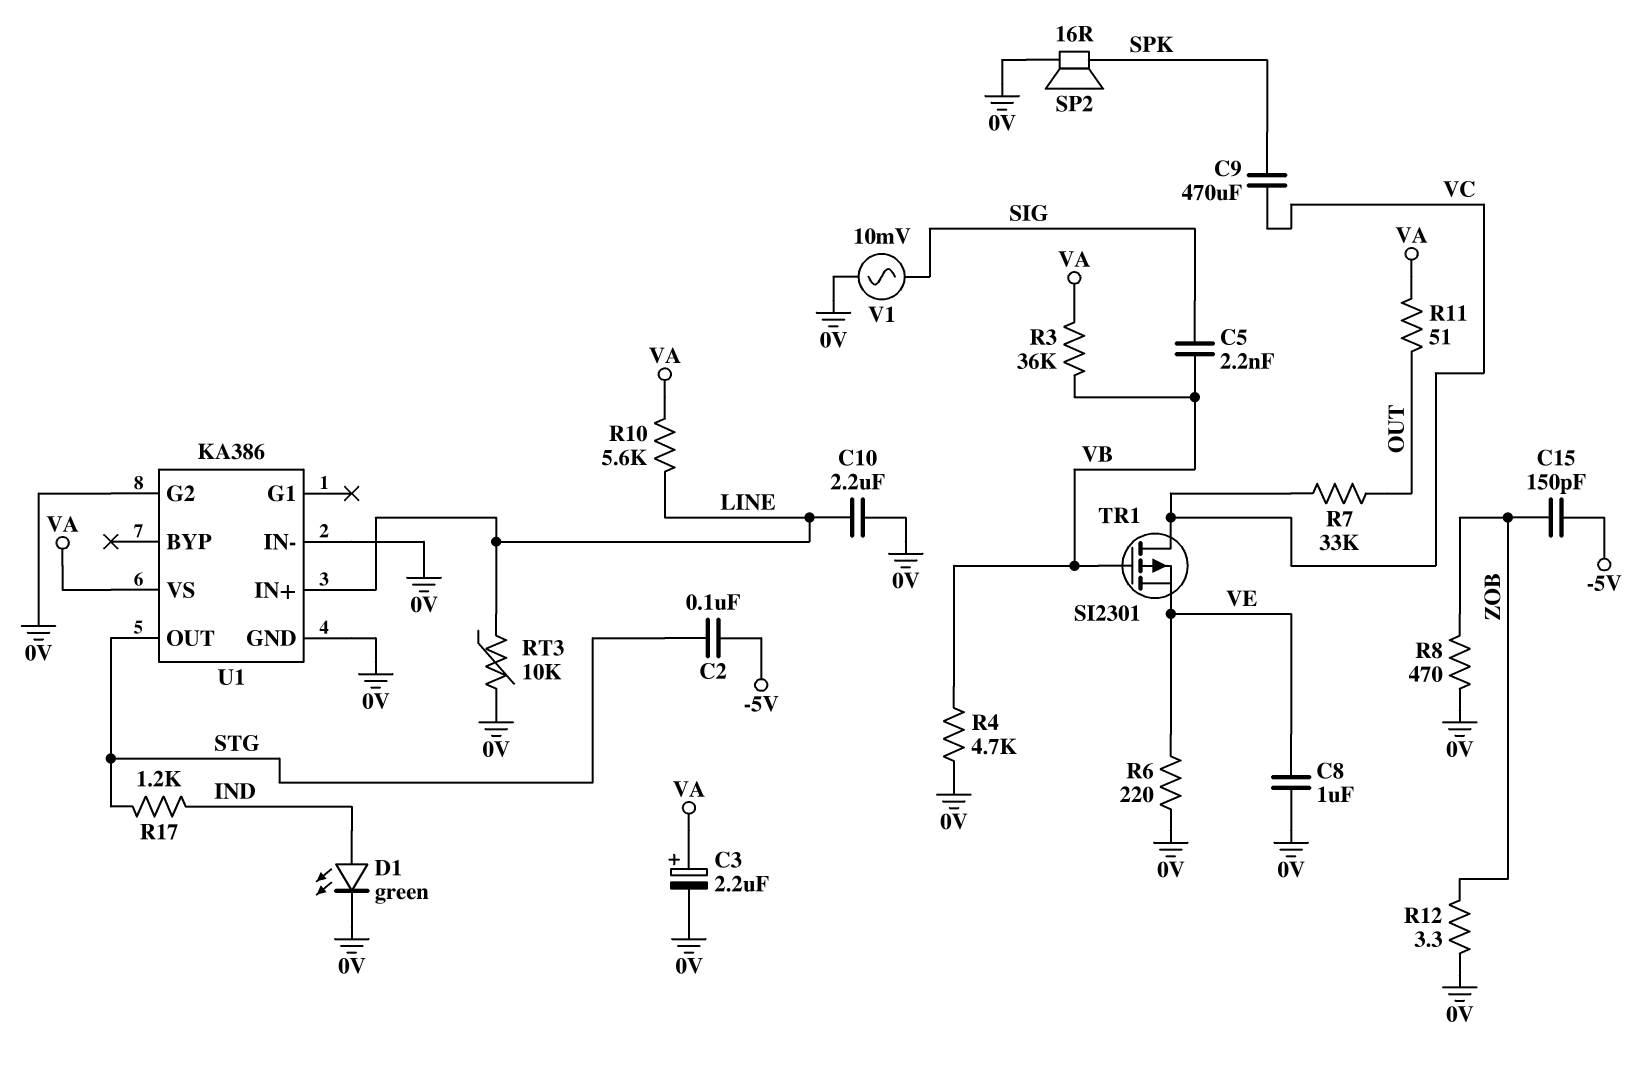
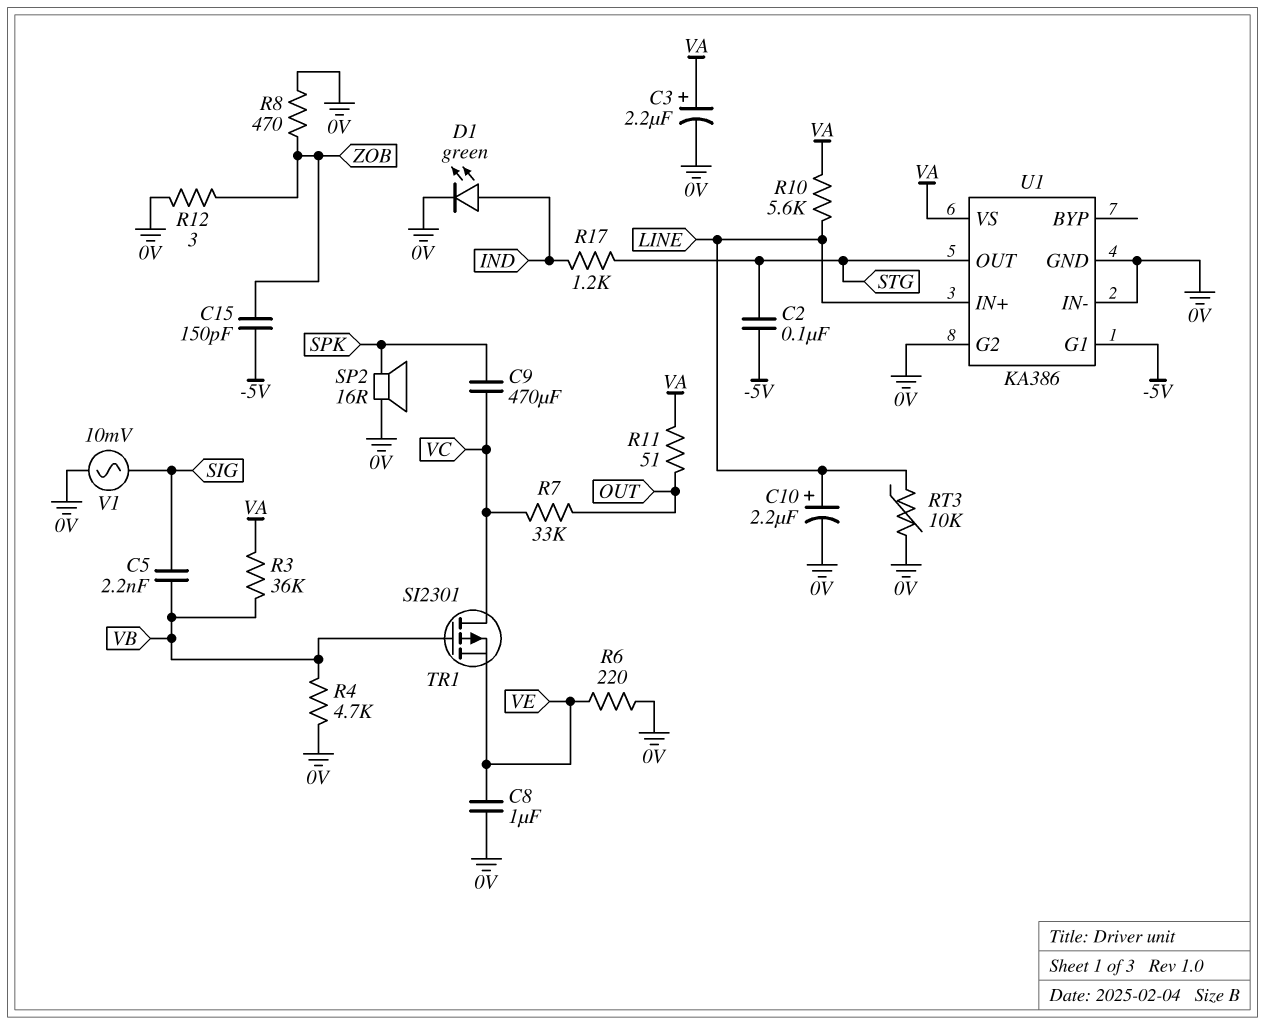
C10: 2.2uF (0V, LINE) -> 2.2uF (plus LINE, minus 0V)
R12: 3.3 (0V, ZOB) -> 3 (0V, ZOB)
U1 pin G1: none -> -5V

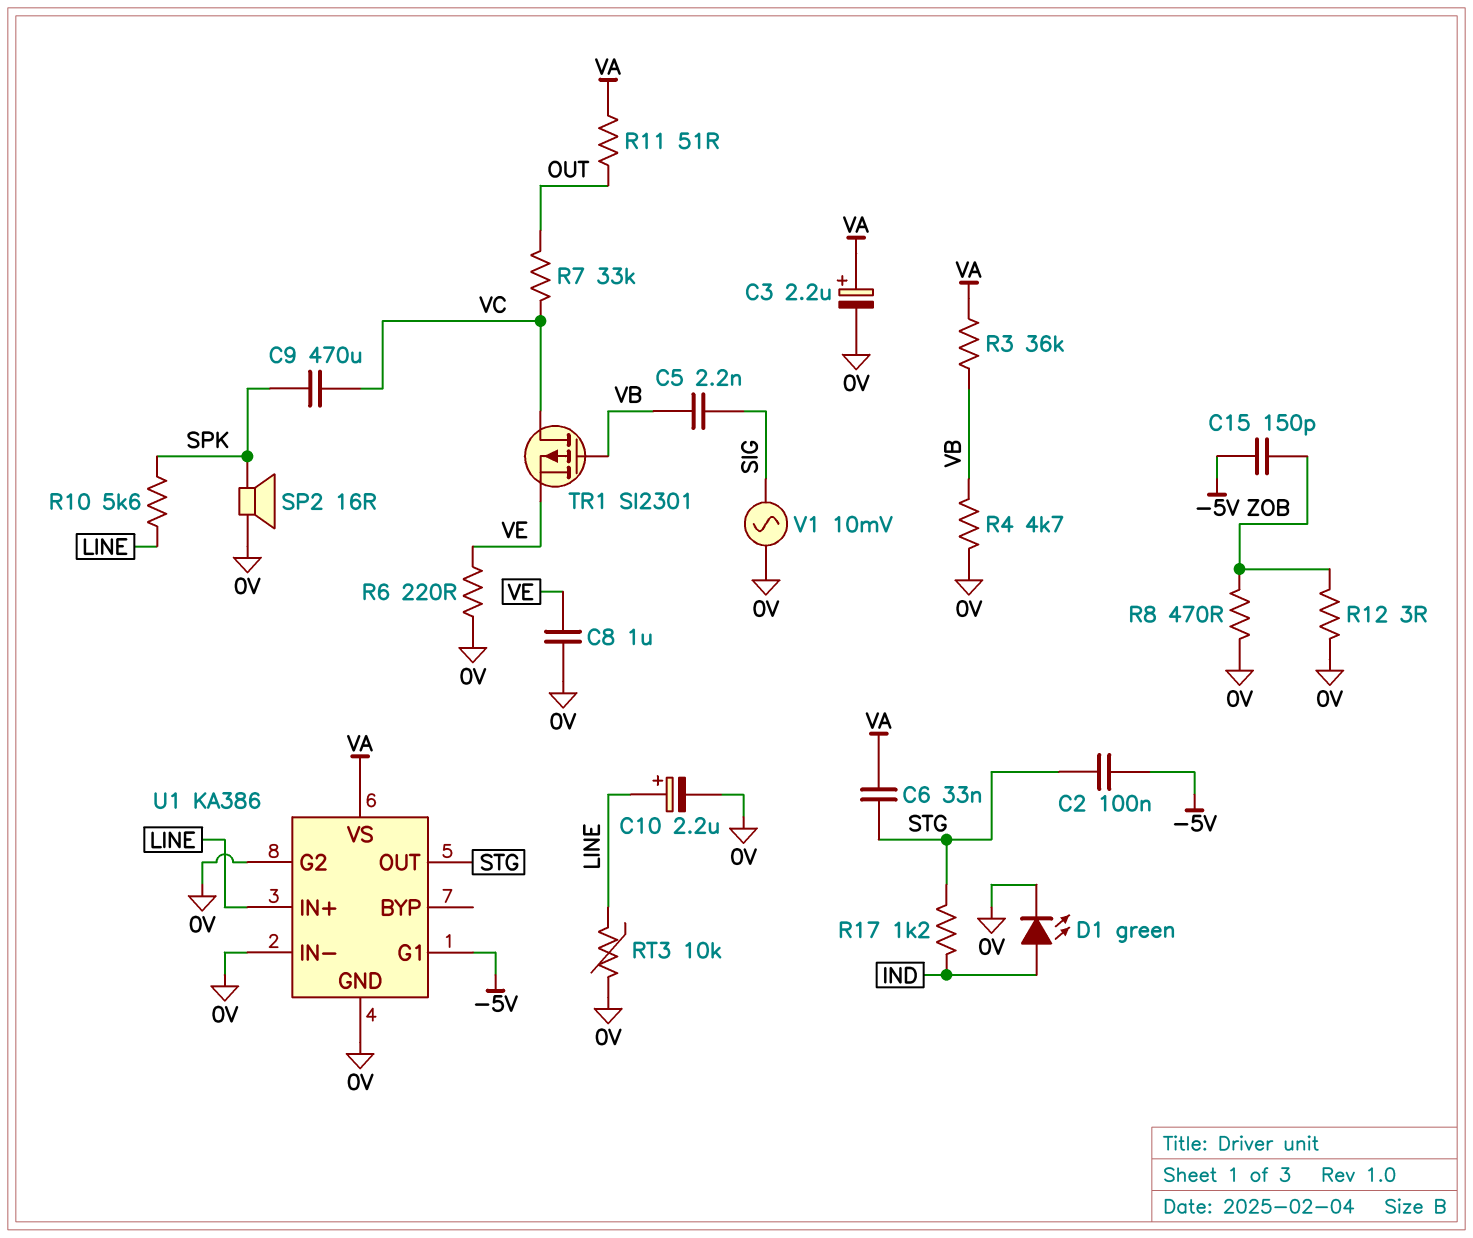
C6: none -> 33nF (STG, VA)
R10: 5.6k (LINE, VA) -> 5.6k (LINE, SPK)

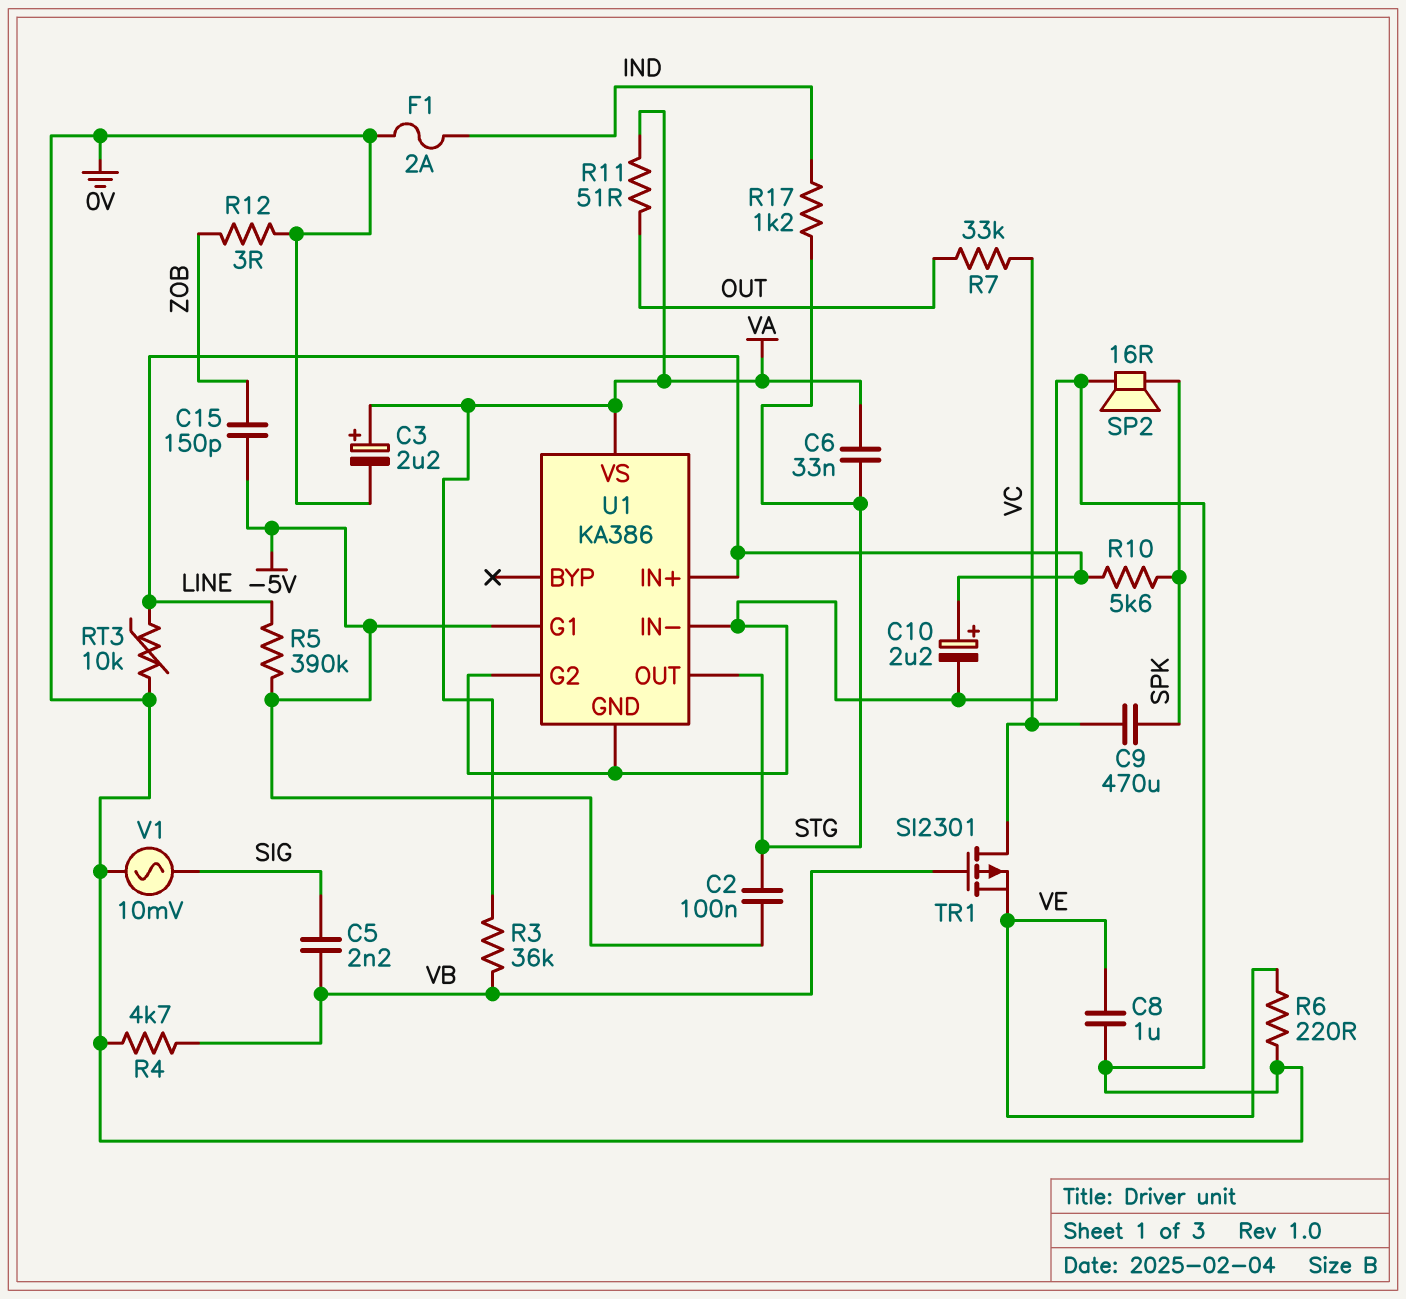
D1: LED green (A IND, K 0V) -> none
F1: none -> 2A (0V, IND)
R5: none -> 390k (-5V, LINE)
R8: 470 (0V, ZOB) -> none

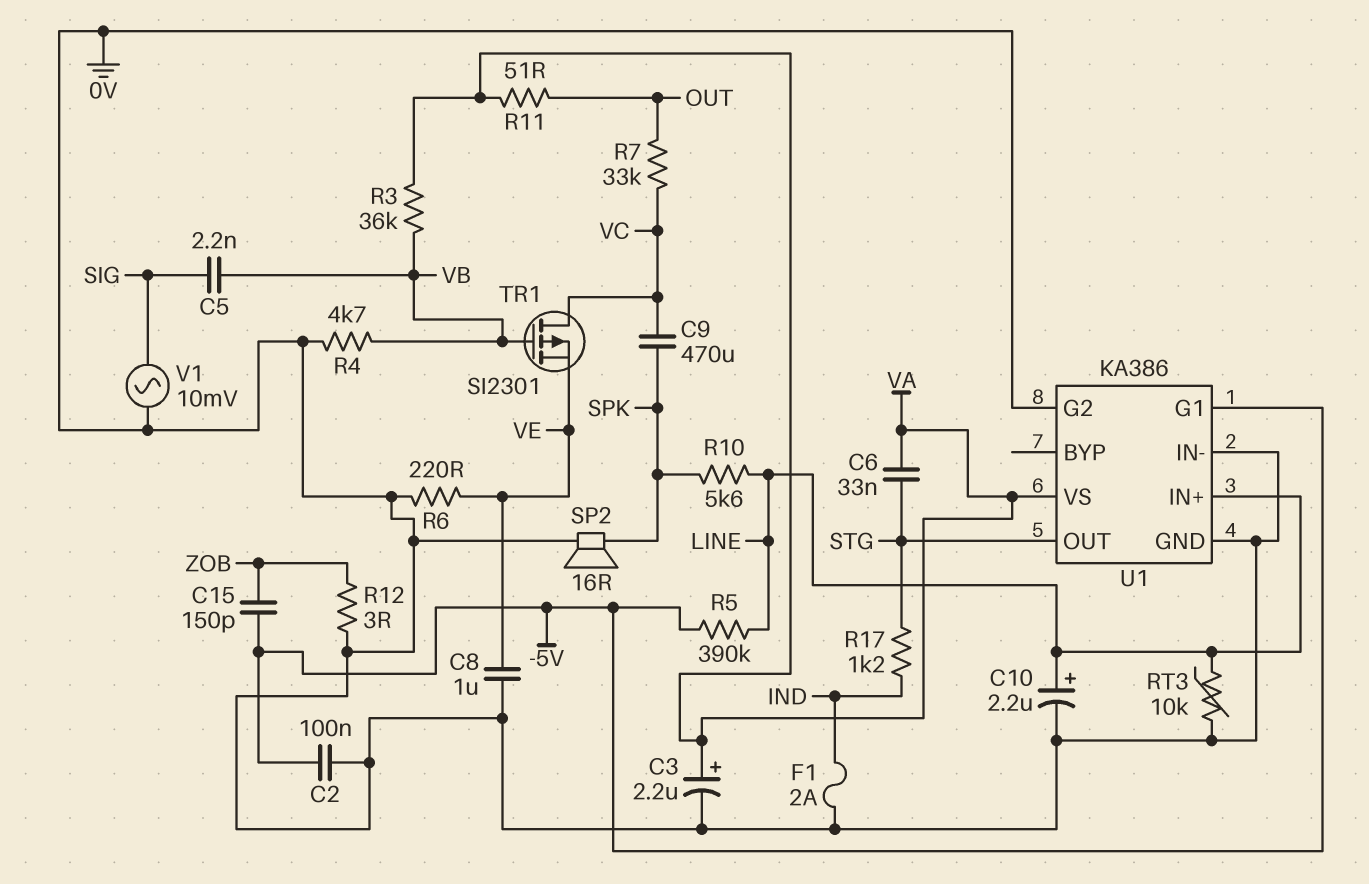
C2: 100nF (-5V, STG) -> 100nF (-5V, 0V)

